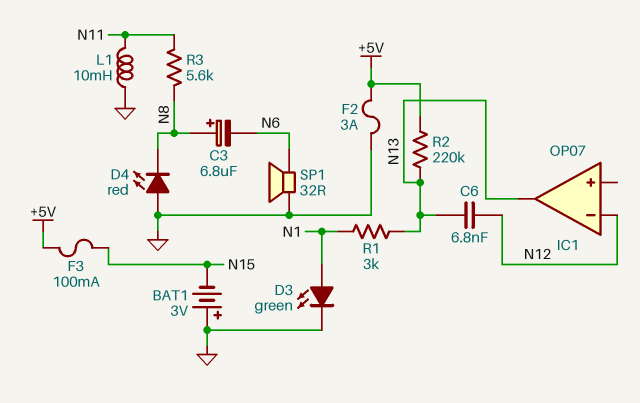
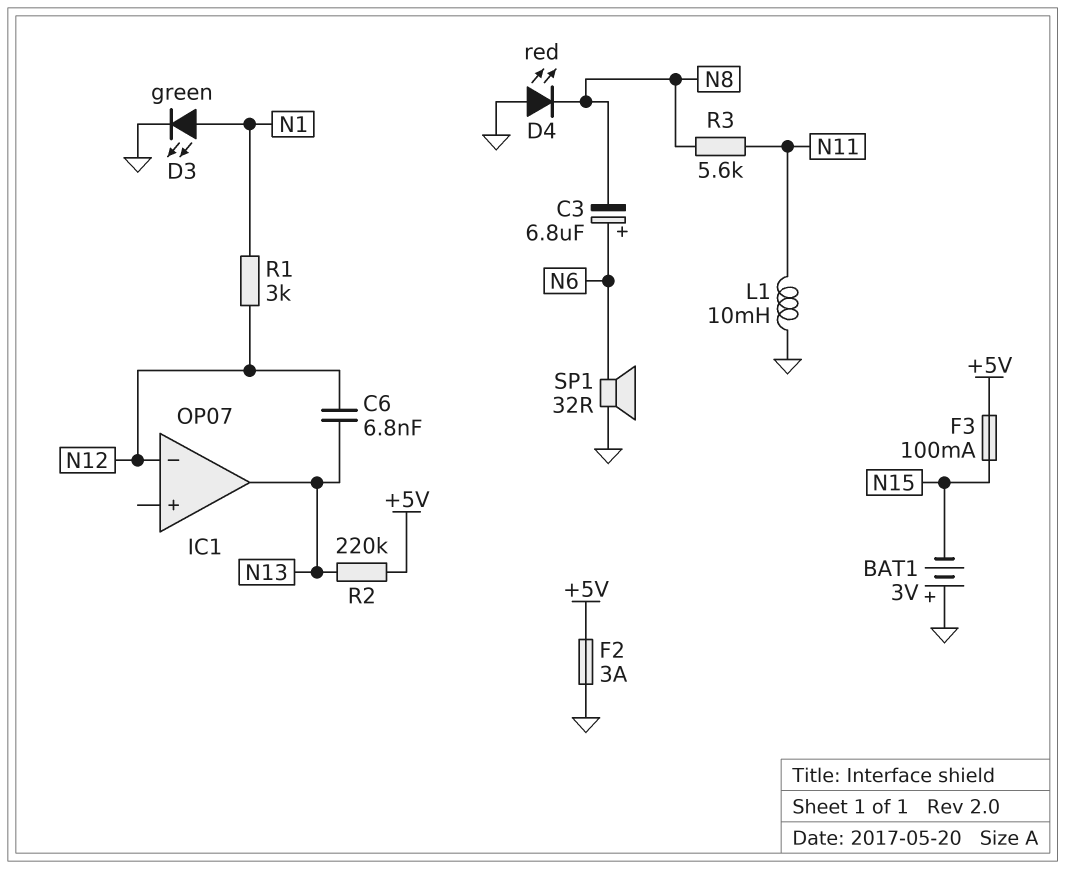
C3: 6.8uF (plus N8, minus N6) -> 6.8uF (plus N6, minus N8)
R1: 3k (N1, N13) -> 3k (N1, N12)

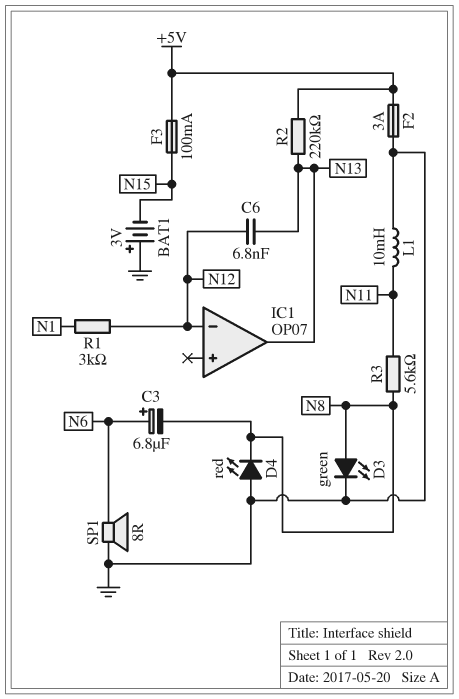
D3: LED green (A N1, K GND) -> LED green (A N8, K GND)
SP1: speaker 32R (GND, N6) -> speaker 8R (GND, N6)

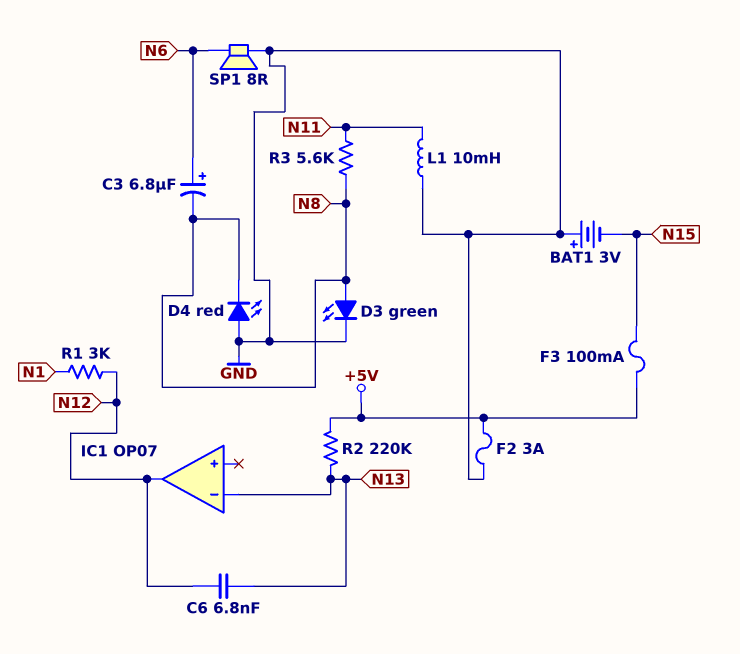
IC1 pin in-: N12 -> N13
IC1 pin out: N13 -> N12

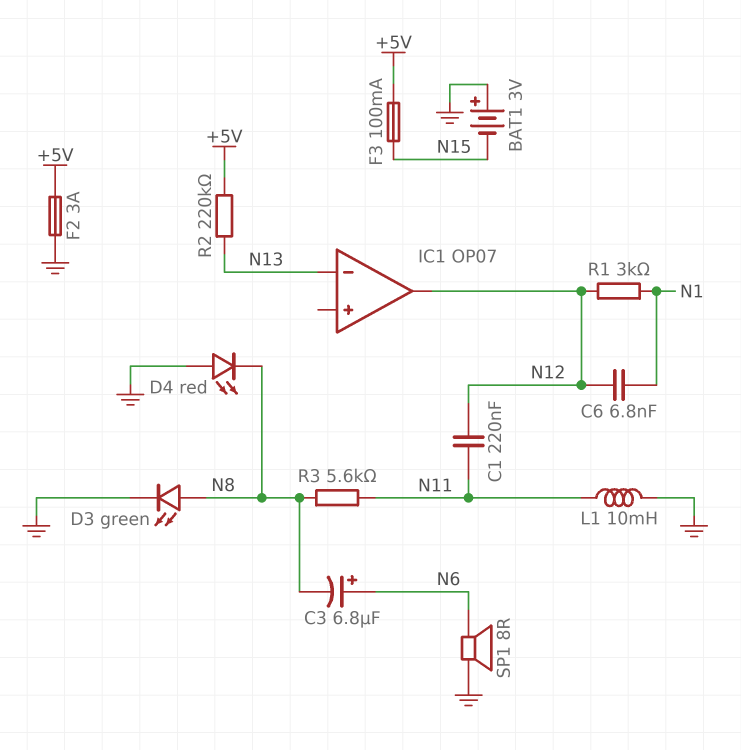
C1: none -> 220nF (N11, N12)
C6: 6.8nF (N12, N13) -> 6.8nF (N1, N12)

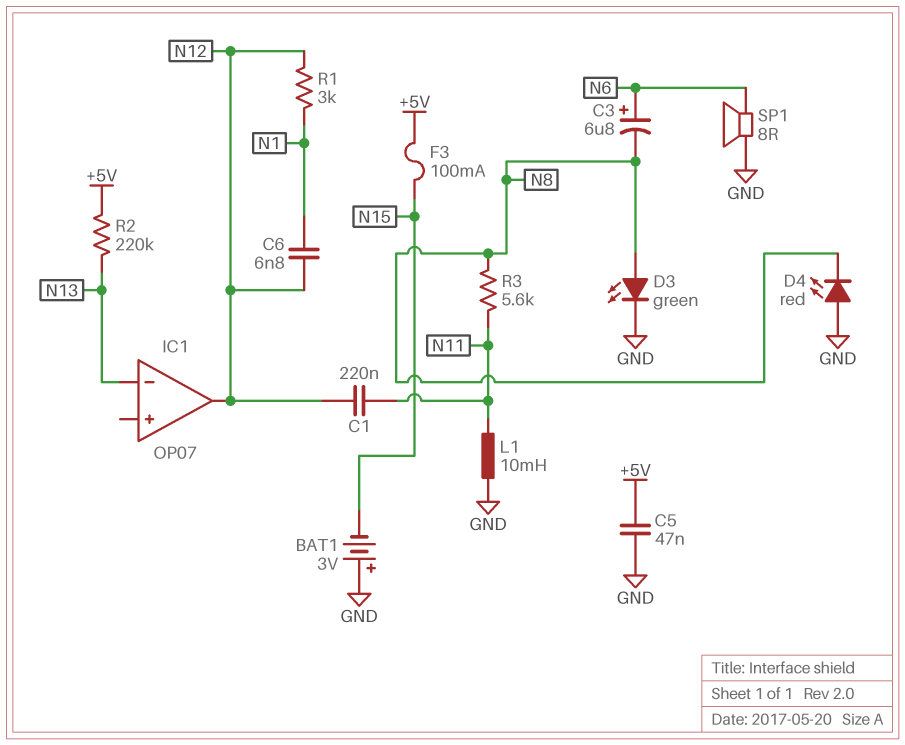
C5: none -> 47nF (+5V, GND)
F2: 3A (+5V, GND) -> none

